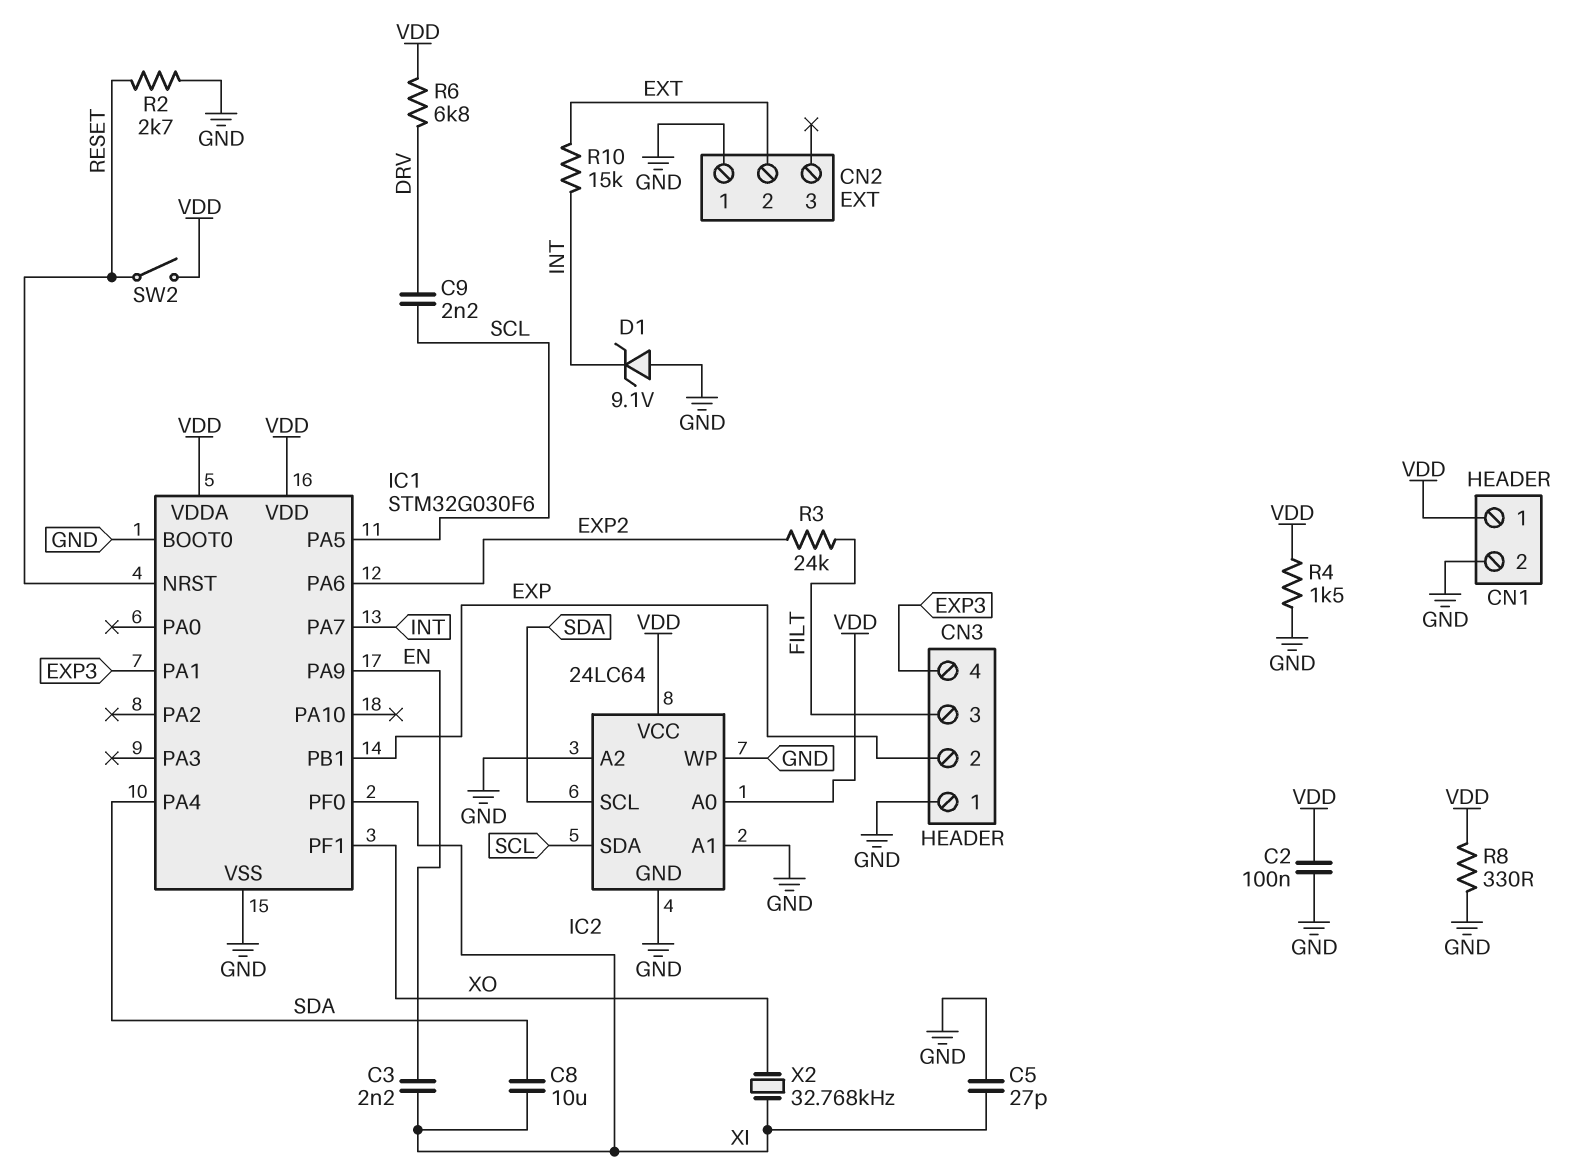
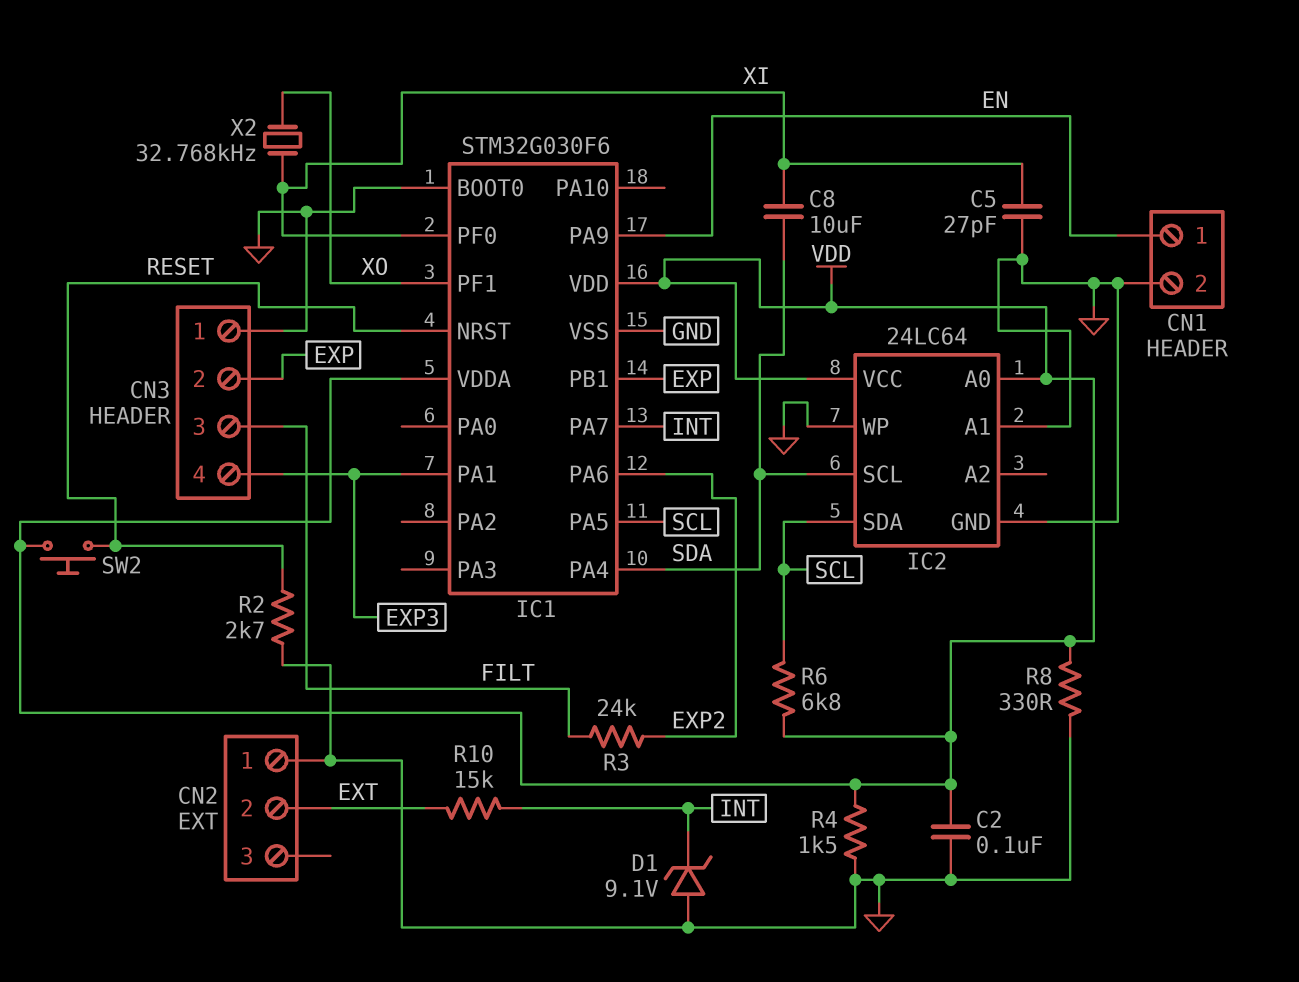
C3: 2.2nF (EN, XI) -> none
C9: 2.2nF (DRV, SCL) -> none
CN1 pin 1: VDD -> EN
IC2 pin A2: GND -> none
R6: 6.8k (DRV, VDD) -> 6.8k (SCL, VDD)
SW2: switch (RESET, VDD) -> button (RESET, VDD)

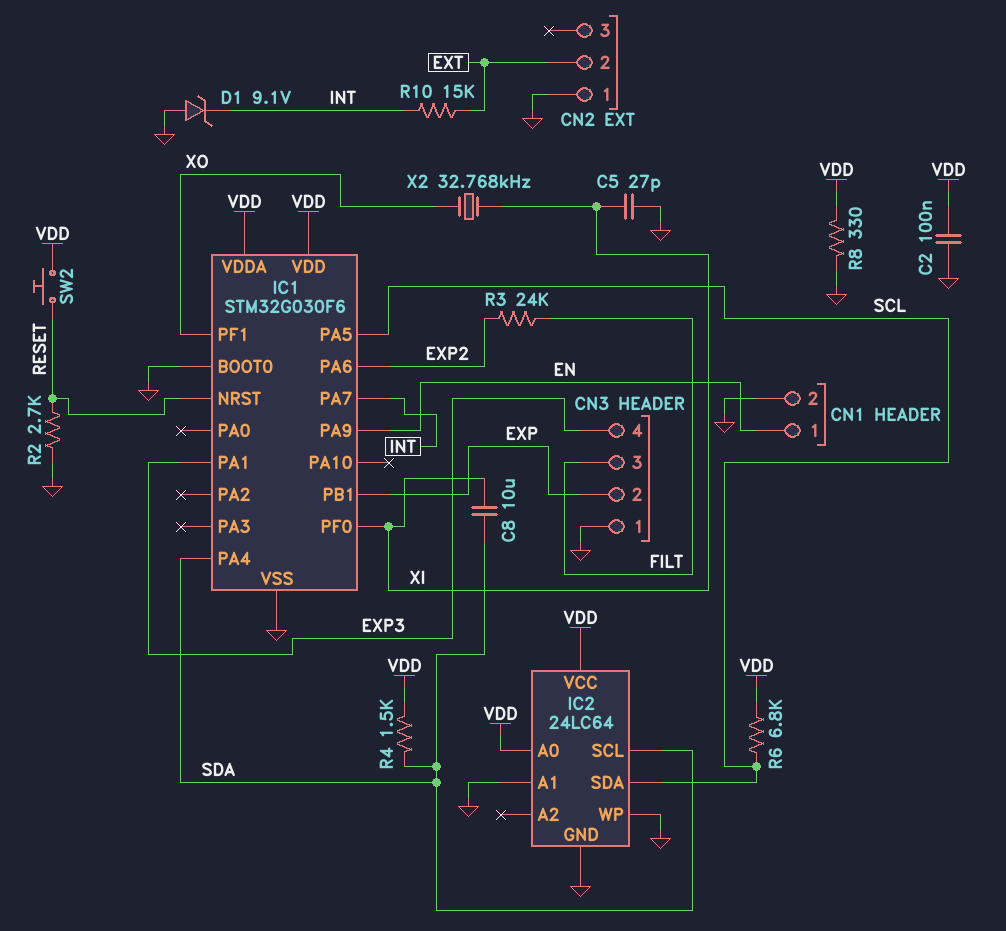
R4: 1.5k (GND, VDD) -> 1.5k (SDA, VDD)

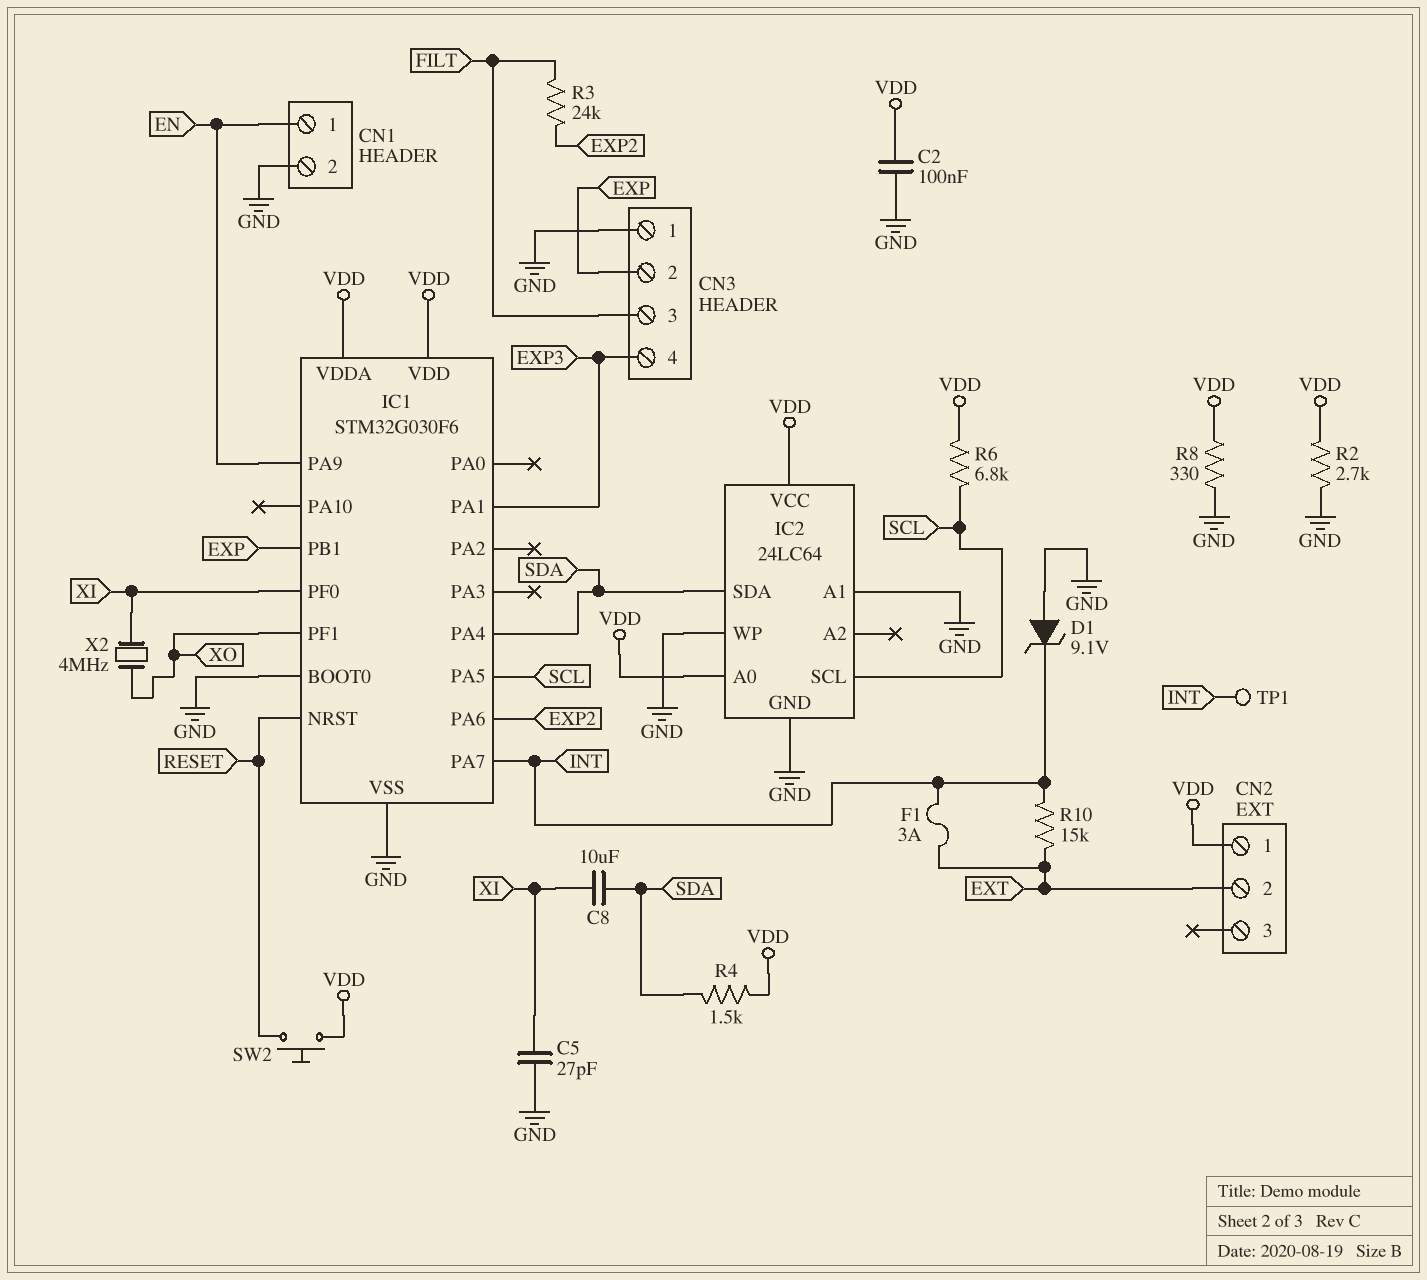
CN2 pin 1: GND -> VDD
F1: none -> 3A (EXT, INT)
IC2 pin SCL: SDA -> SCL
IC2 pin SDA: SCL -> SDA
R2: 2.7k (GND, RESET) -> 2.7k (GND, VDD)
TP1: none -> test point (INT)
X2: 32.768kHz (XI, XO) -> 4MHz (XI, XO)

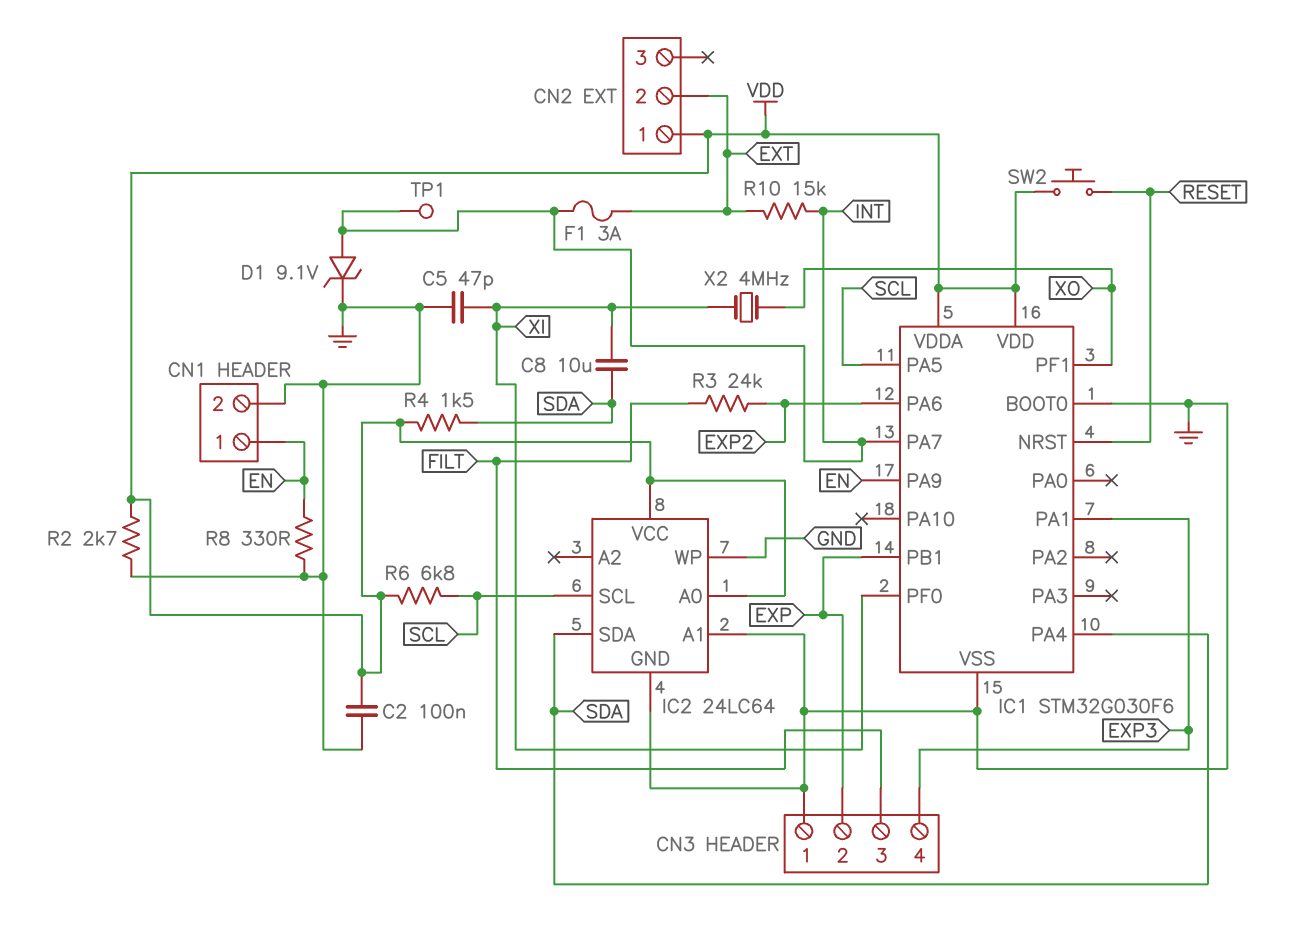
C5: 27pF (GND, XI) -> 47pF (GND, XI)
D1: zener 9.1V (A GND, K INT) -> zener 9.1V (A INT, K GND)
R8: 330 (GND, VDD) -> 330 (EN, GND)

